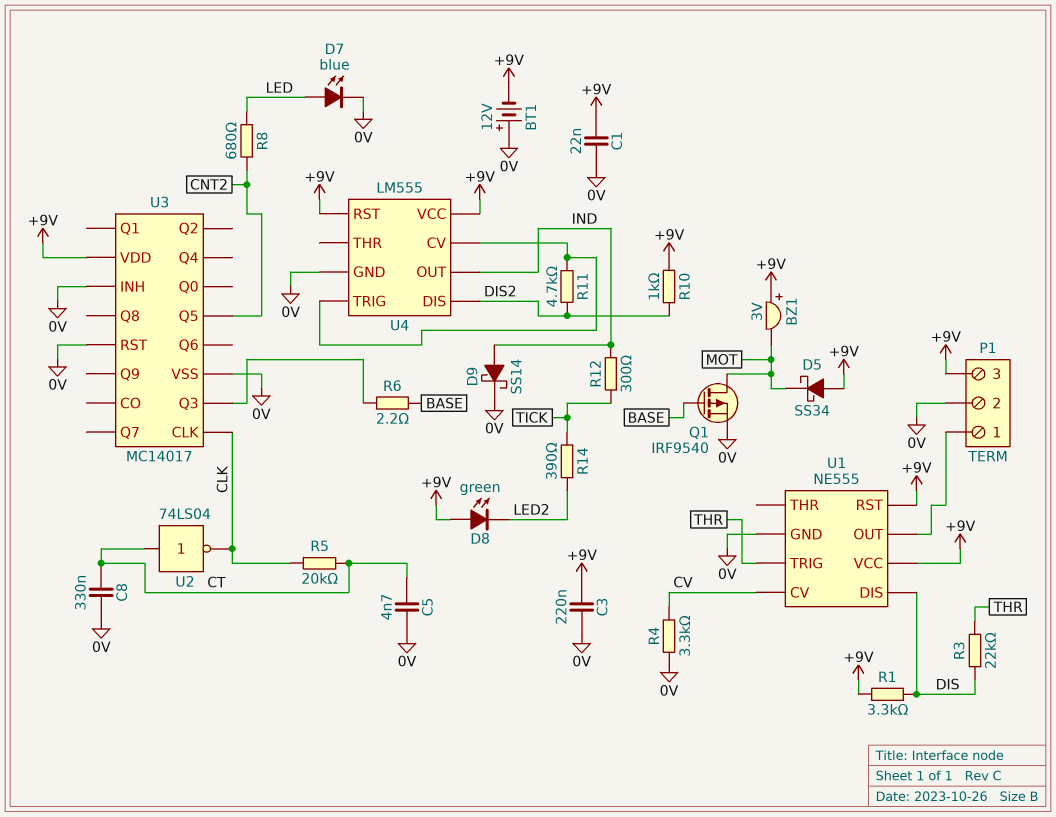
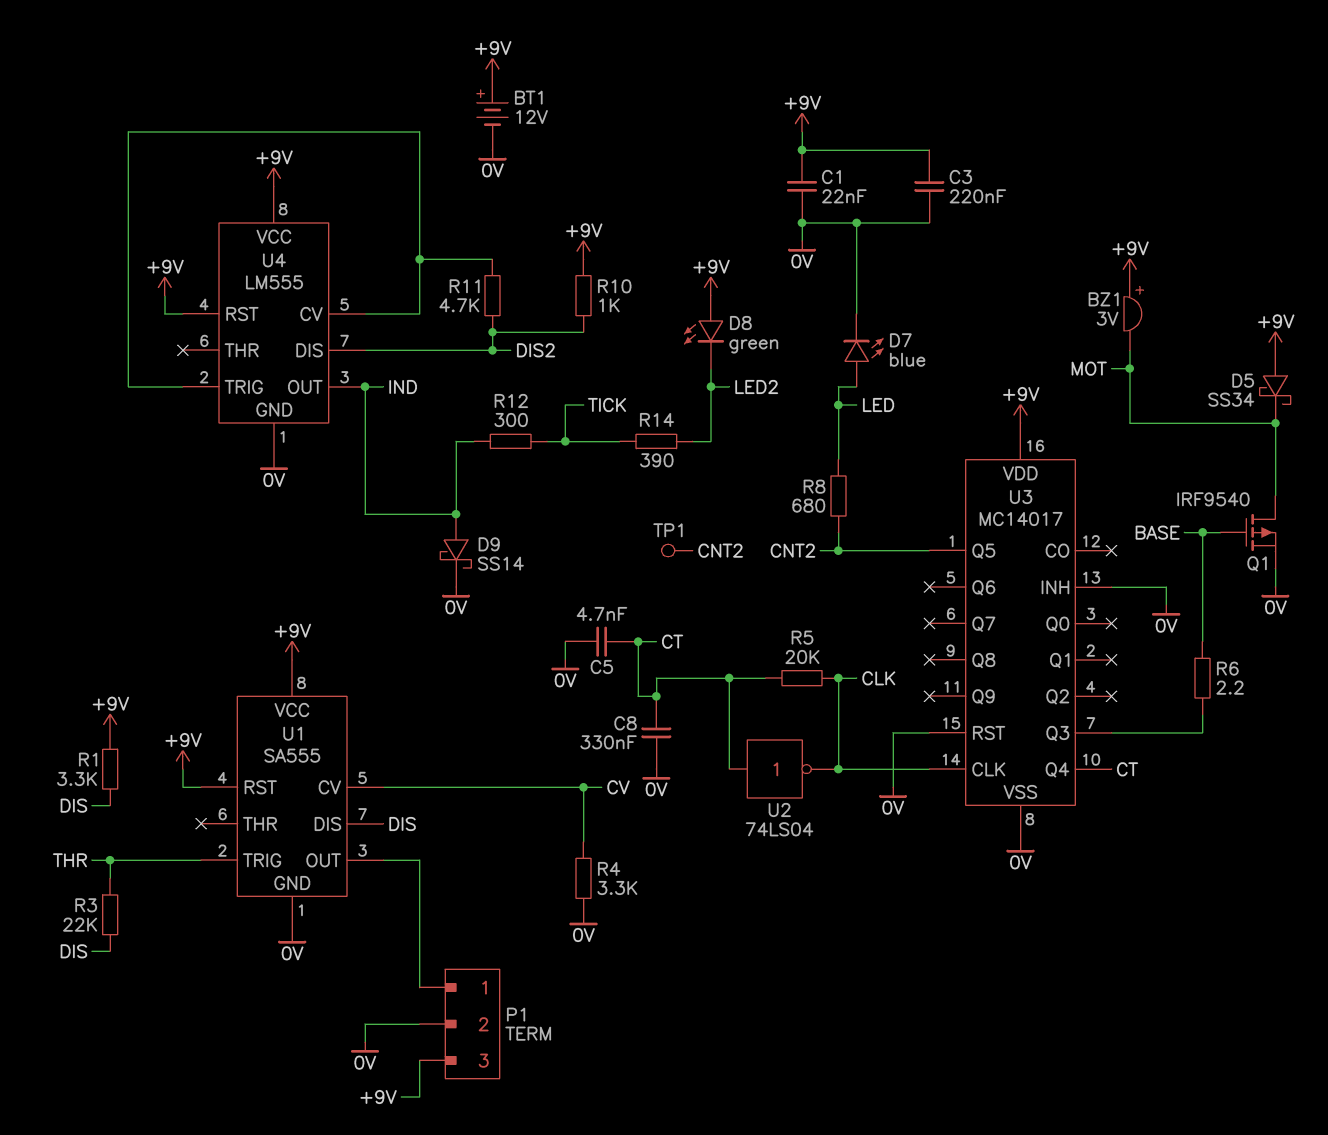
BT1: 12V (plus 0V, minus +9V) -> 12V (plus +9V, minus 0V)
TP1: none -> test point (CNT2)
U1: NE555 -> SA555
U3 pin Q4: none -> CT

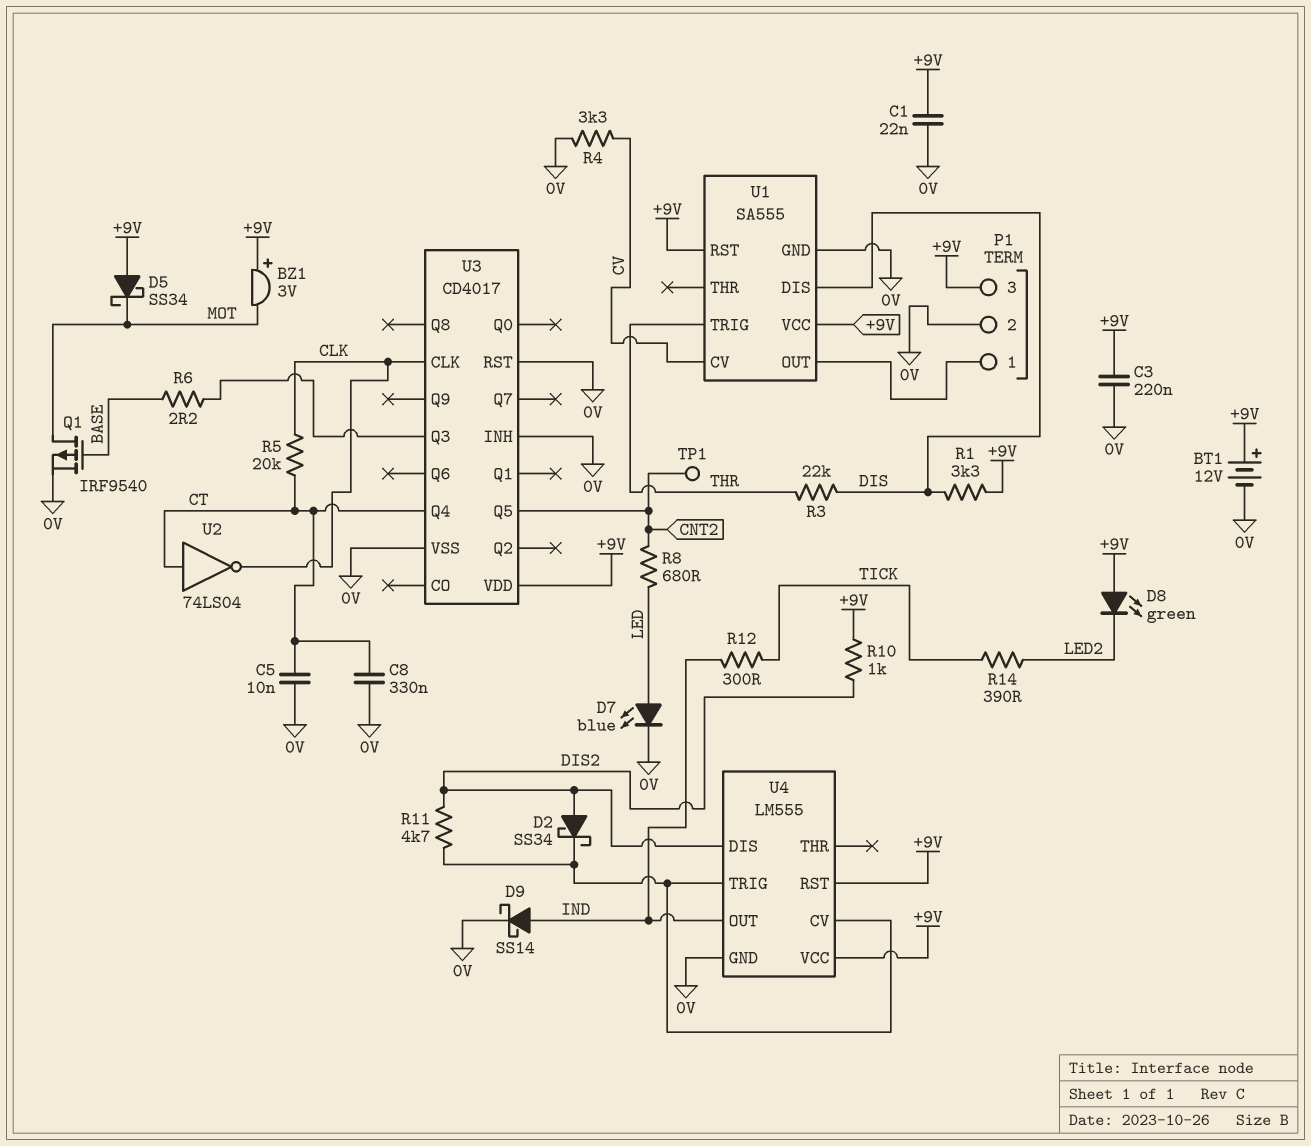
C5: 4.7nF (0V, CT) -> 10nF (0V, CT)
D2: none -> schottky SS34 (A DIS2, K U4/CV)
U3: MC14017 -> CD4017

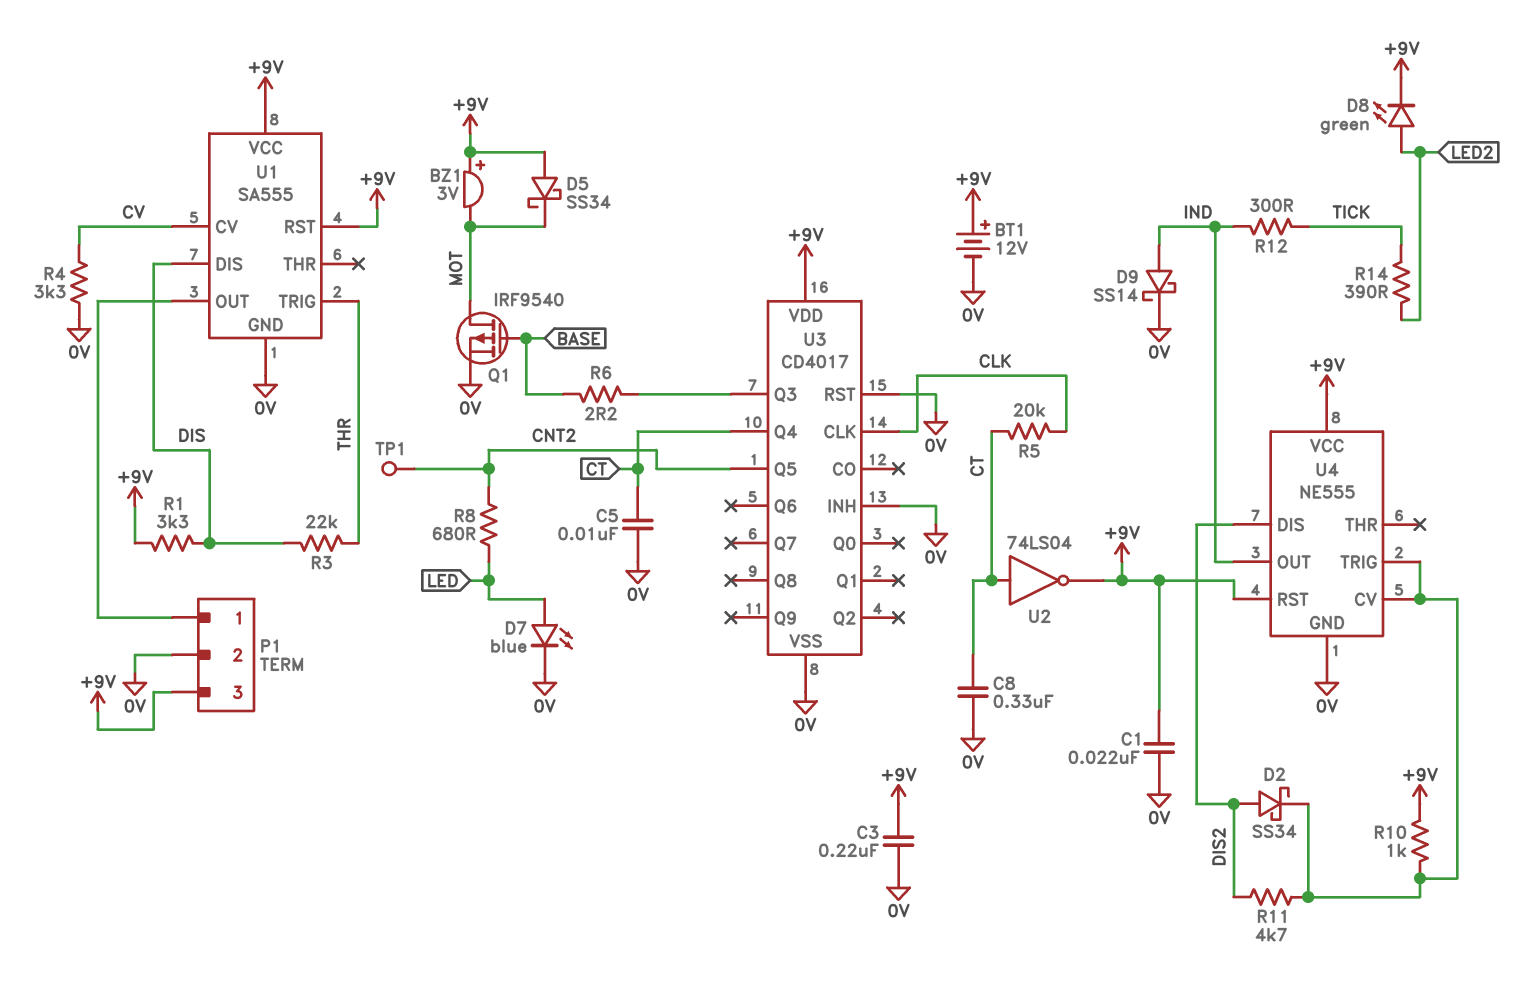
D8: LED green (A +9V, K LED2) -> LED green (A LED2, K +9V)
R10: 1k (+9V, DIS2) -> 1k (+9V, U4/CV)
U2: NOT 74LS04 (in CT, out CLK) -> NOT 74LS04 (in CT, out +9V)
U4: LM555 -> NE555

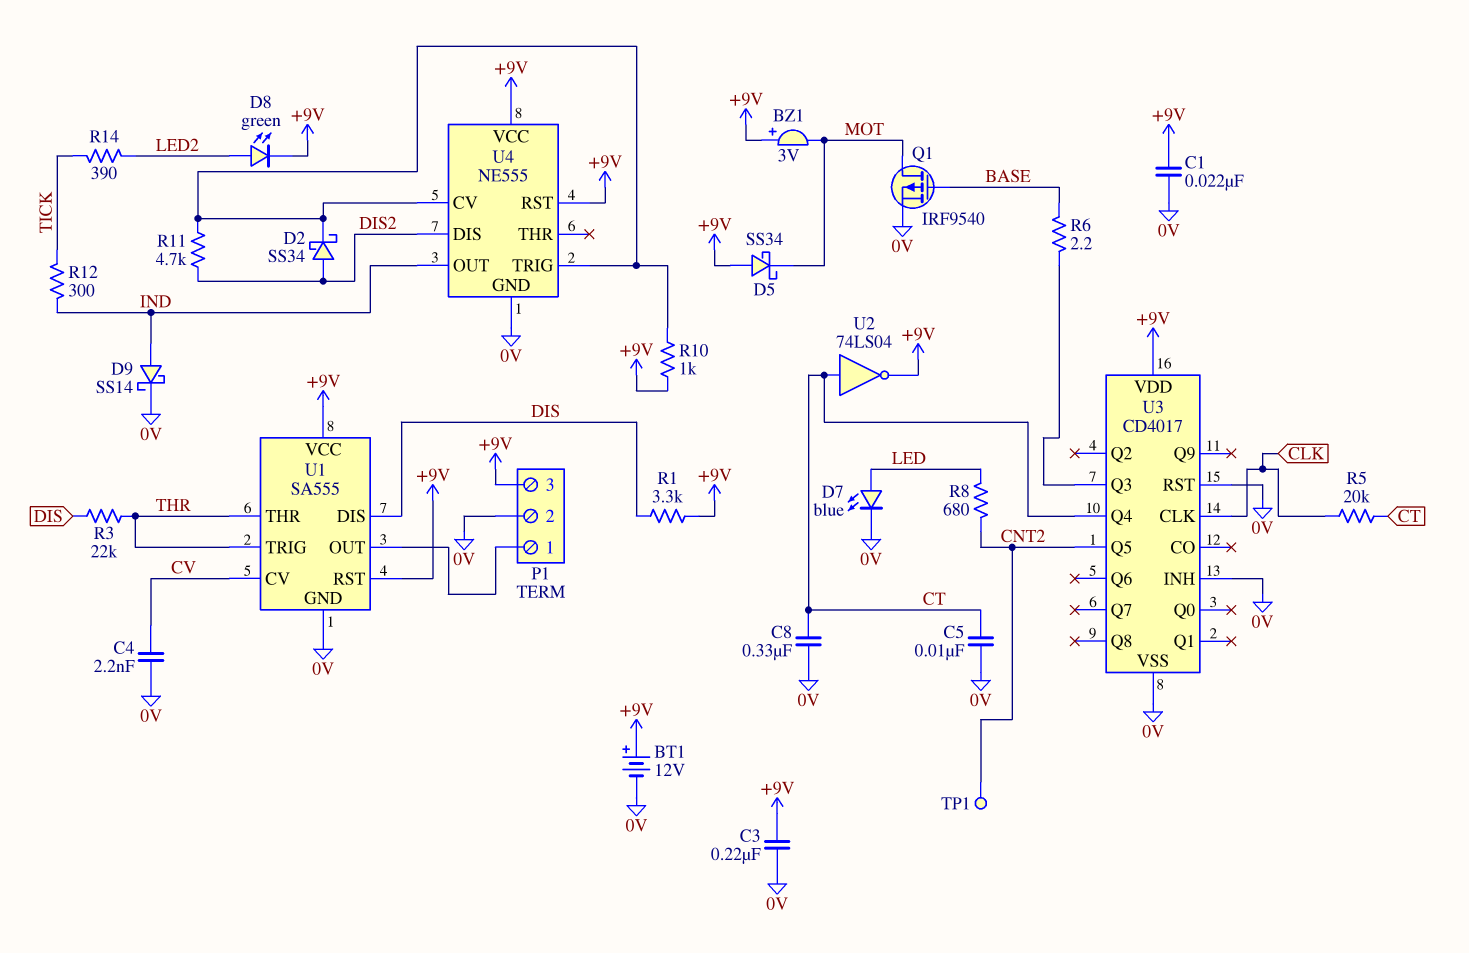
C4: none -> 2.2nF (0V, CV)
R4: 3.3k (0V, CV) -> none
U1 pin THR: none -> THR

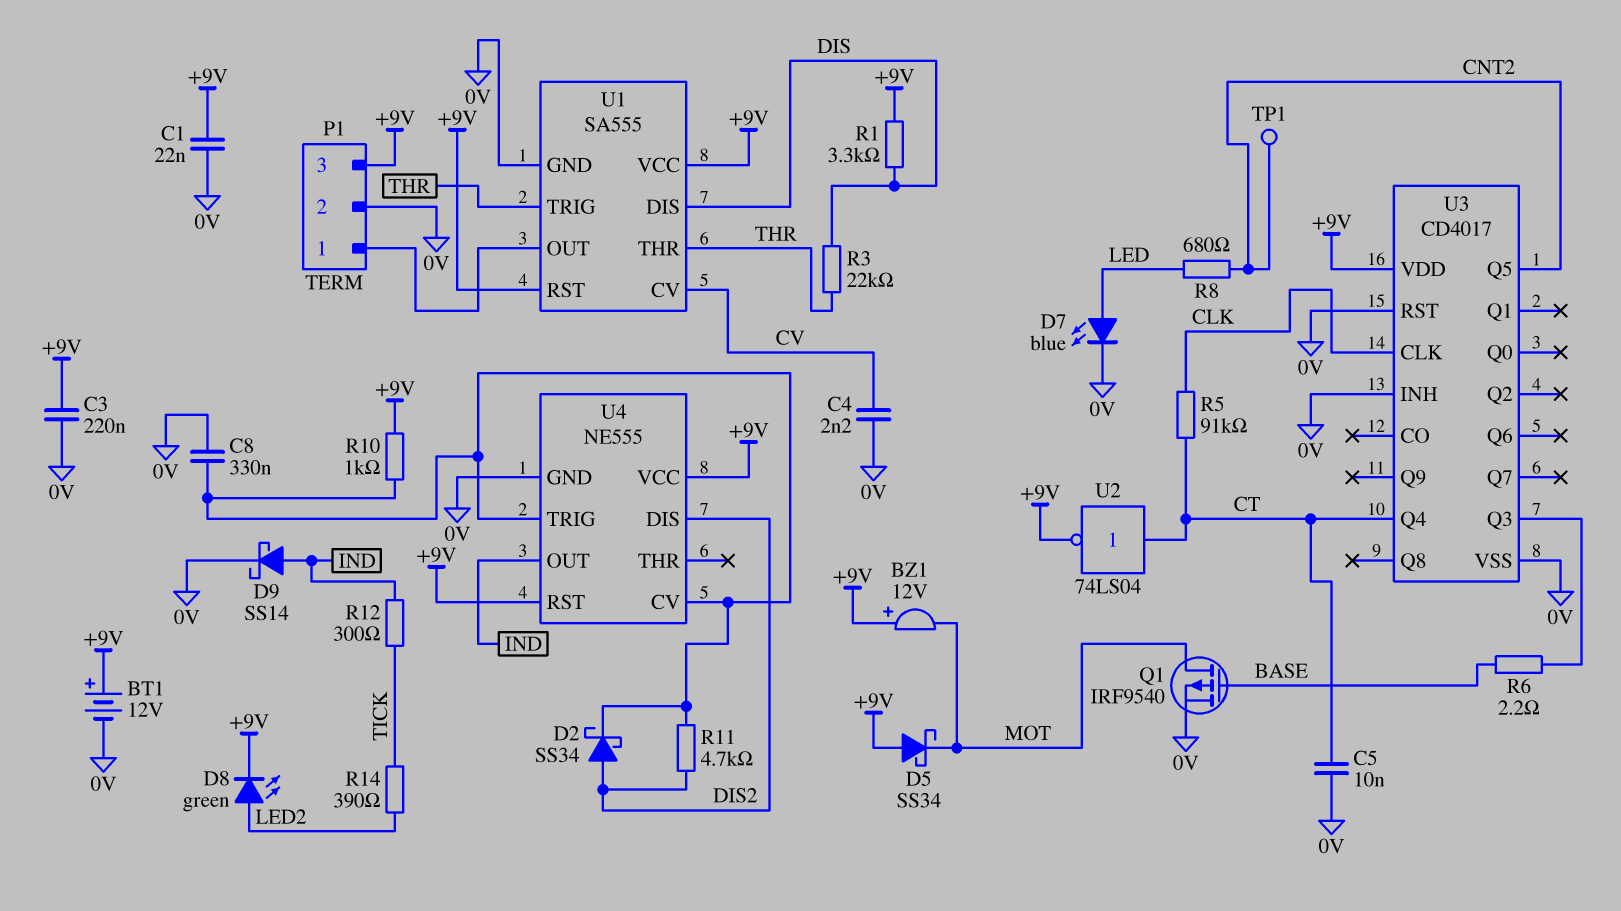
BZ1: buzzer 3V (plus +9V, minus MOT) -> buzzer 12V (plus +9V, minus MOT)
C8: 330nF (0V, CT) -> 330nF (0V, U4/CV)
R5: 20k (CLK, CT) -> 91k (CLK, CT)

